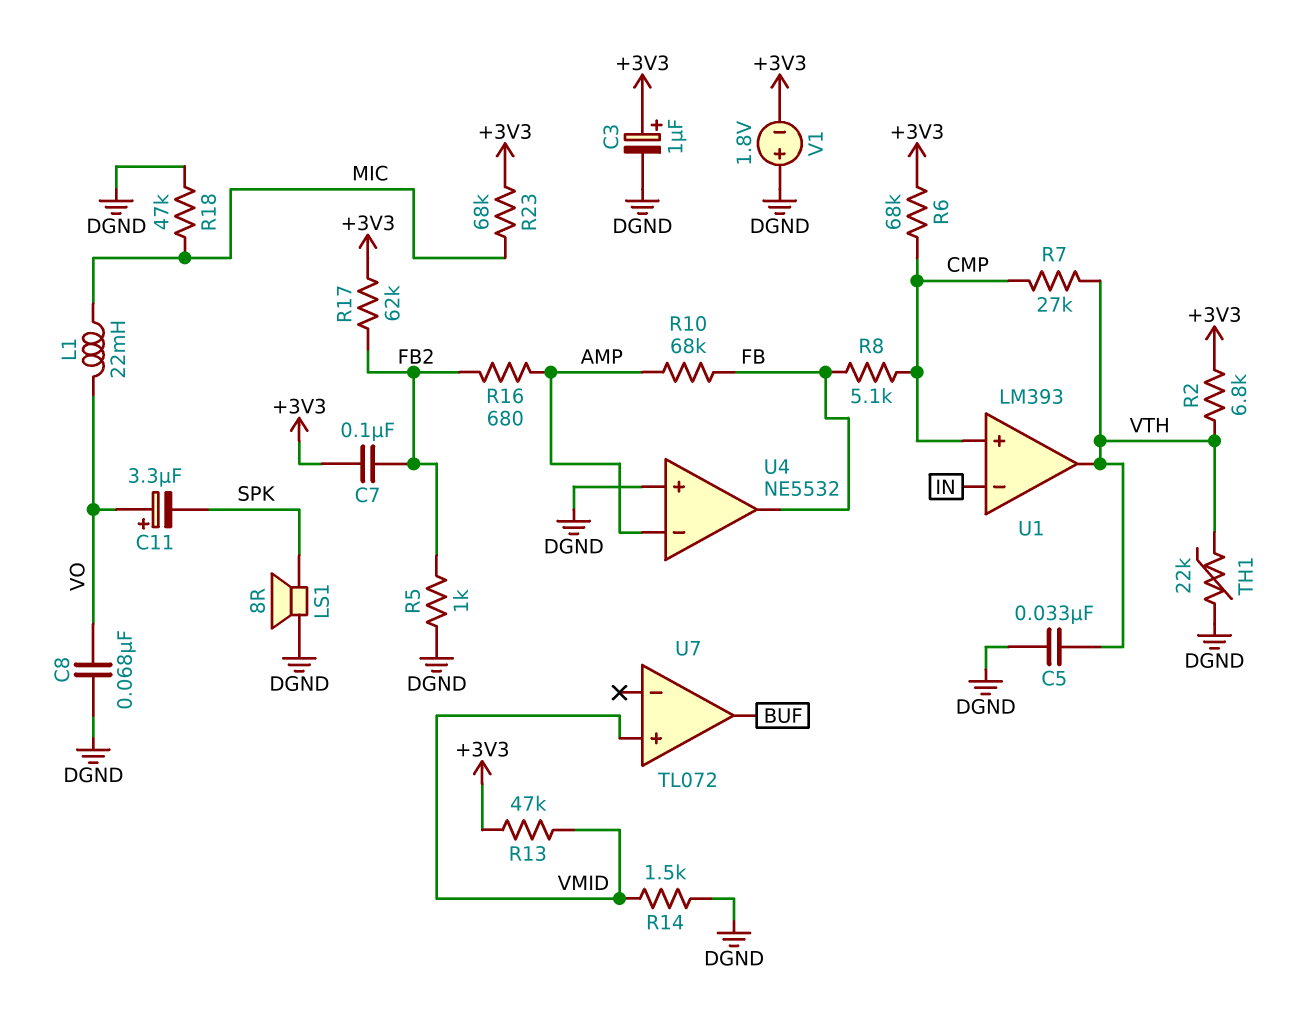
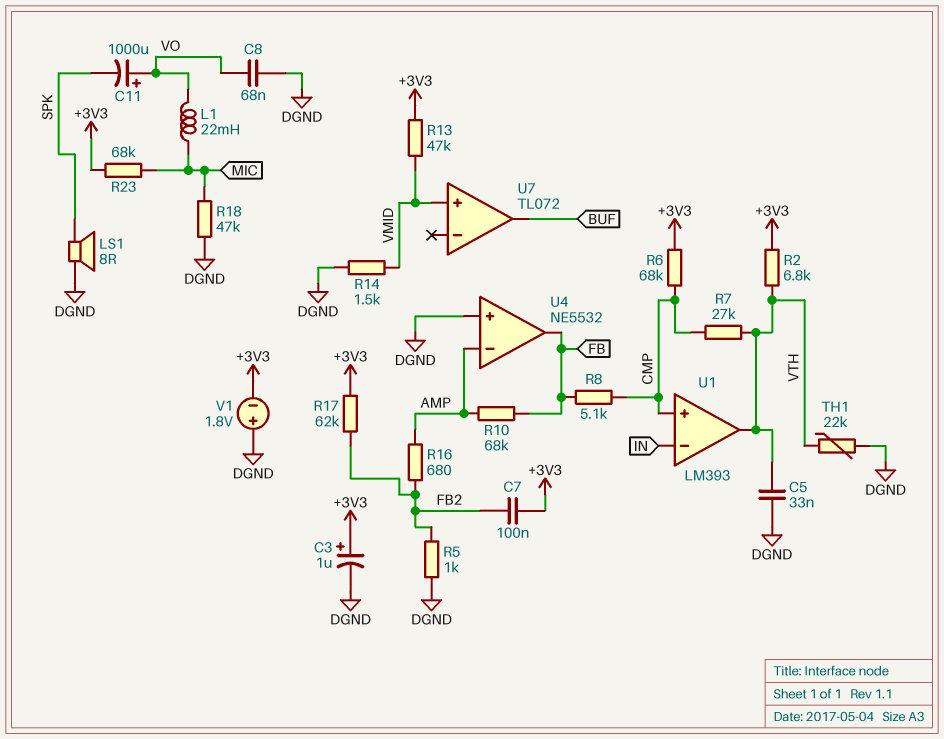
C11: 3.3uF (plus VO, minus SPK) -> 1000uF (plus VO, minus SPK)

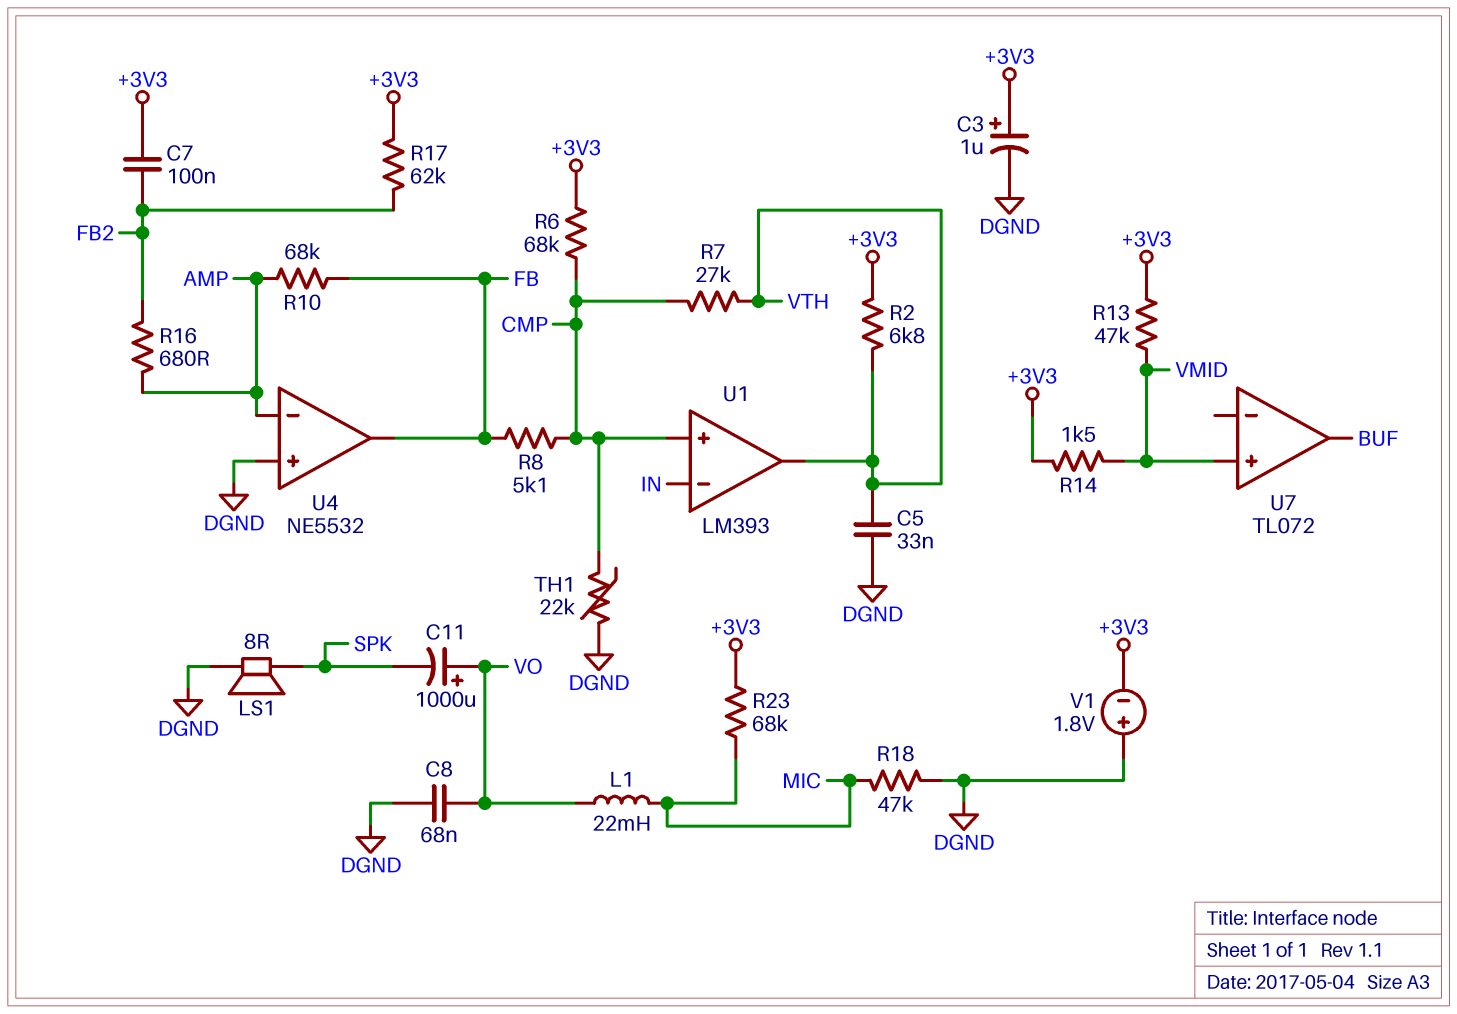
R5: 1k (DGND, FB2) -> none
R14: 1.5k (DGND, VMID) -> 1.5k (+3V3, VMID)
TH1: 22k (DGND, VTH) -> 22k (CMP, DGND)

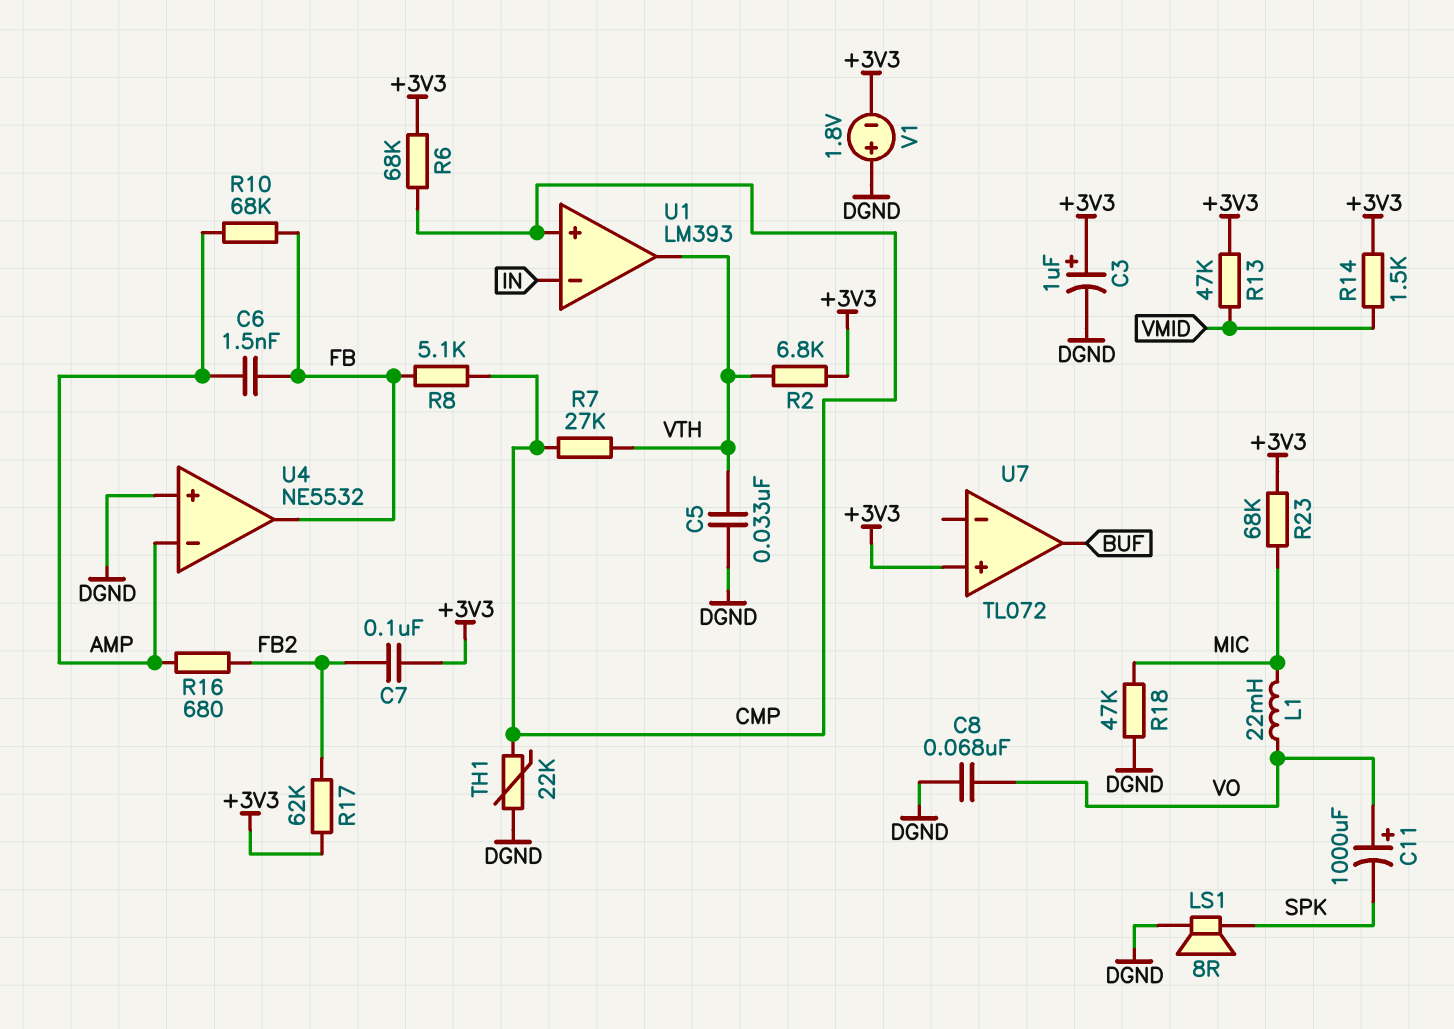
C6: none -> 1.5nF (AMP, FB)
U7 pin in+: VMID -> +3V3

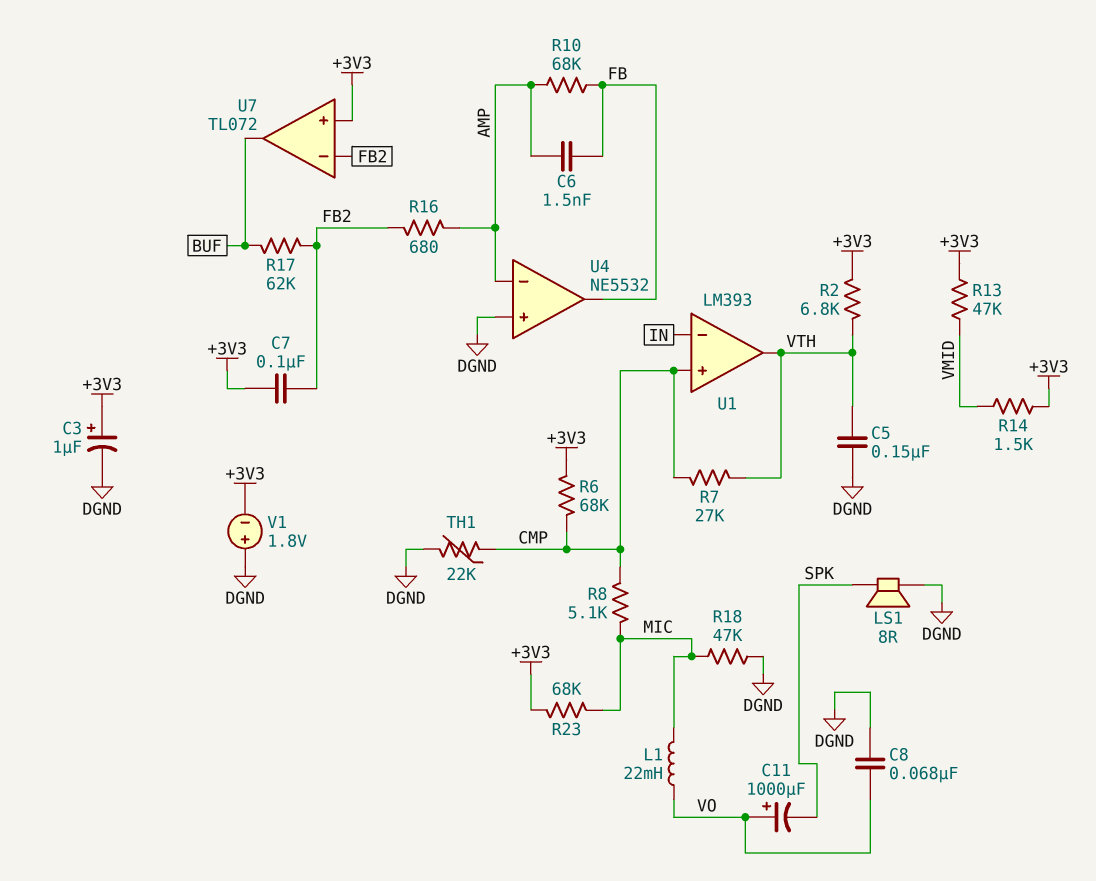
C5: 33nF (DGND, VTH) -> 150nF (DGND, VTH)
R8: 5.1k (CMP, FB) -> 5.1k (CMP, MIC)
R17: 62k (+3V3, FB2) -> 62k (BUF, FB2)
U7 pin in-: none -> FB2

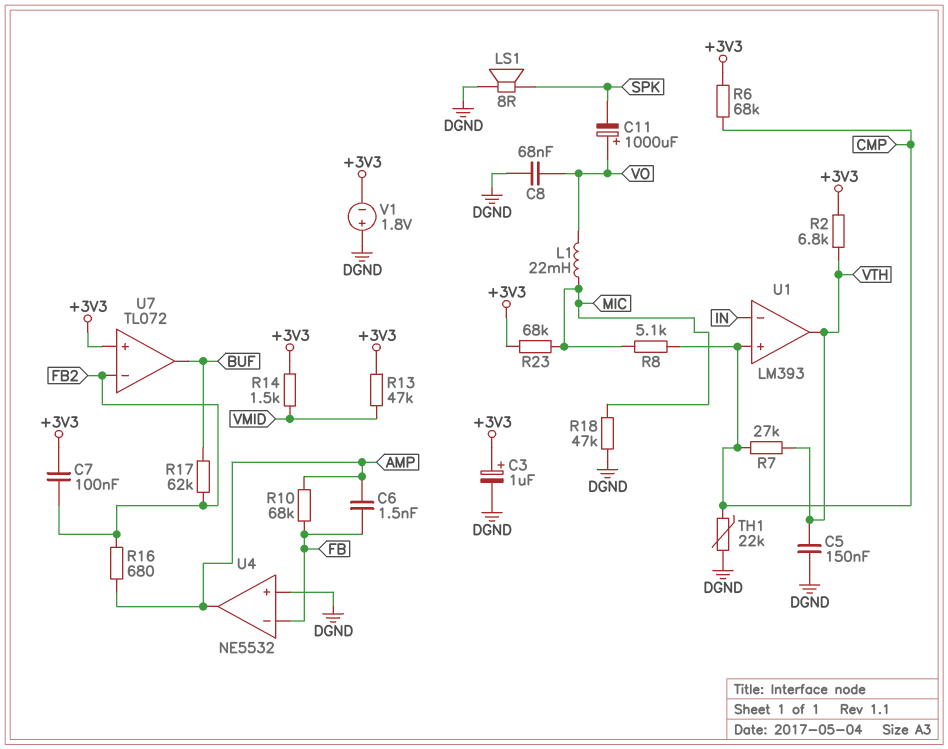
U4 pin in-: AMP -> FB
U4 pin out: FB -> AMP

